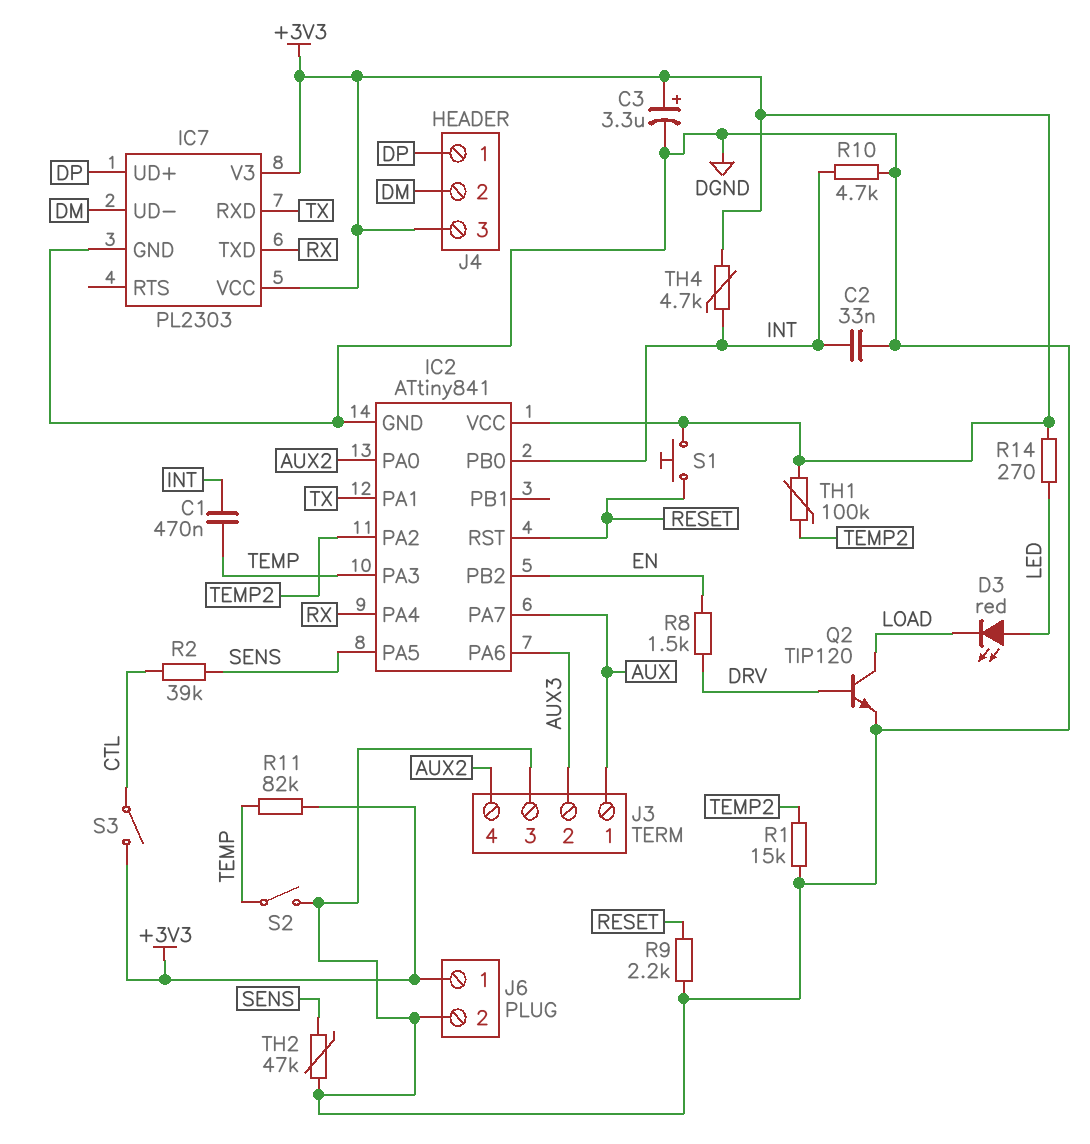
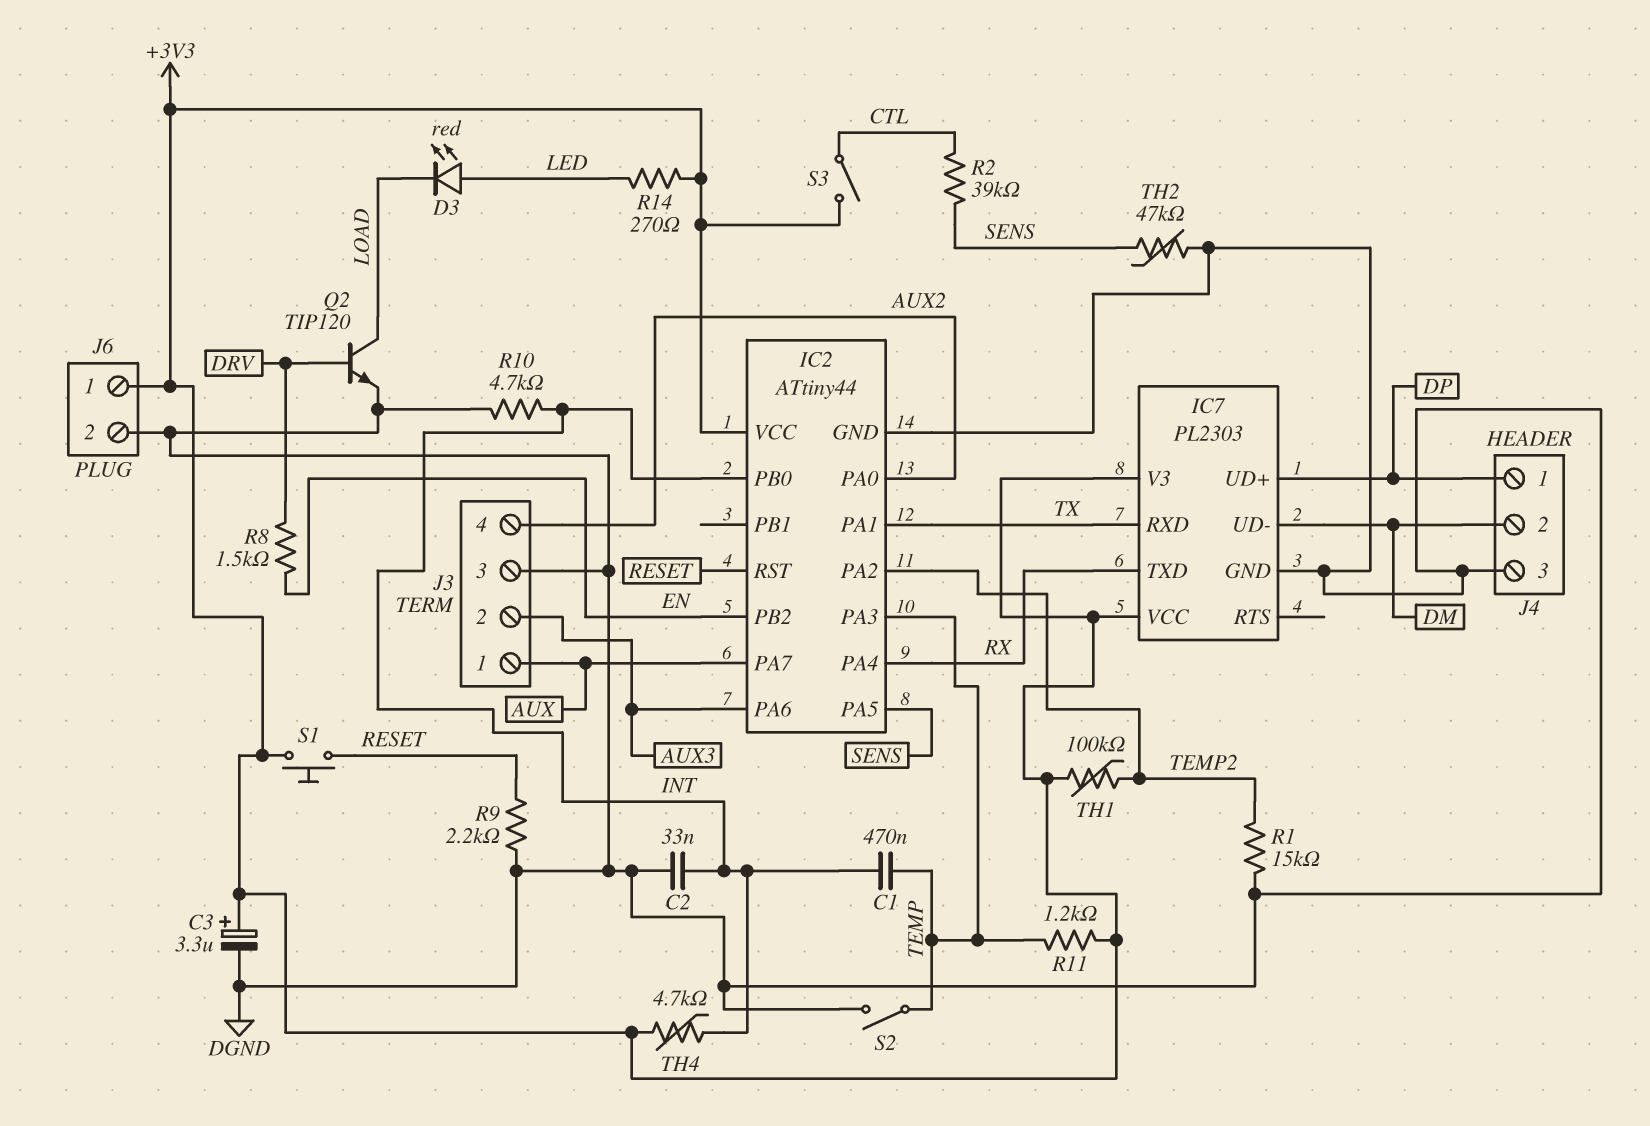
IC2: ATtiny841 -> ATtiny44
J4 pin 3: +3V3 -> DGND
R11: 82k (+3V3, TEMP) -> 1.2k (+3V3, TEMP)

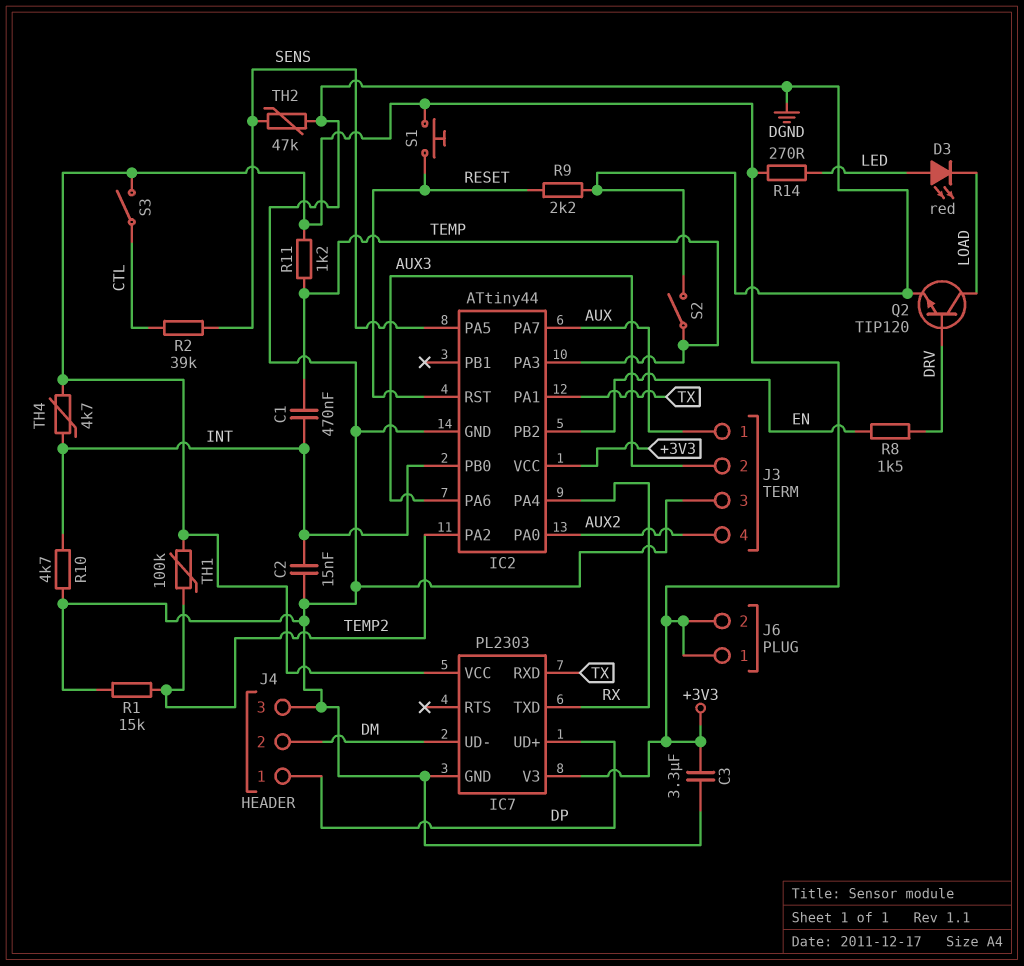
C2: 33nF (DGND, INT) -> 15nF (DGND, INT)
C3: 3.3uF (plus +3V3, minus DGND) -> 3.3uF (+3V3, DGND)
J6 pin 2: DGND -> +3V3

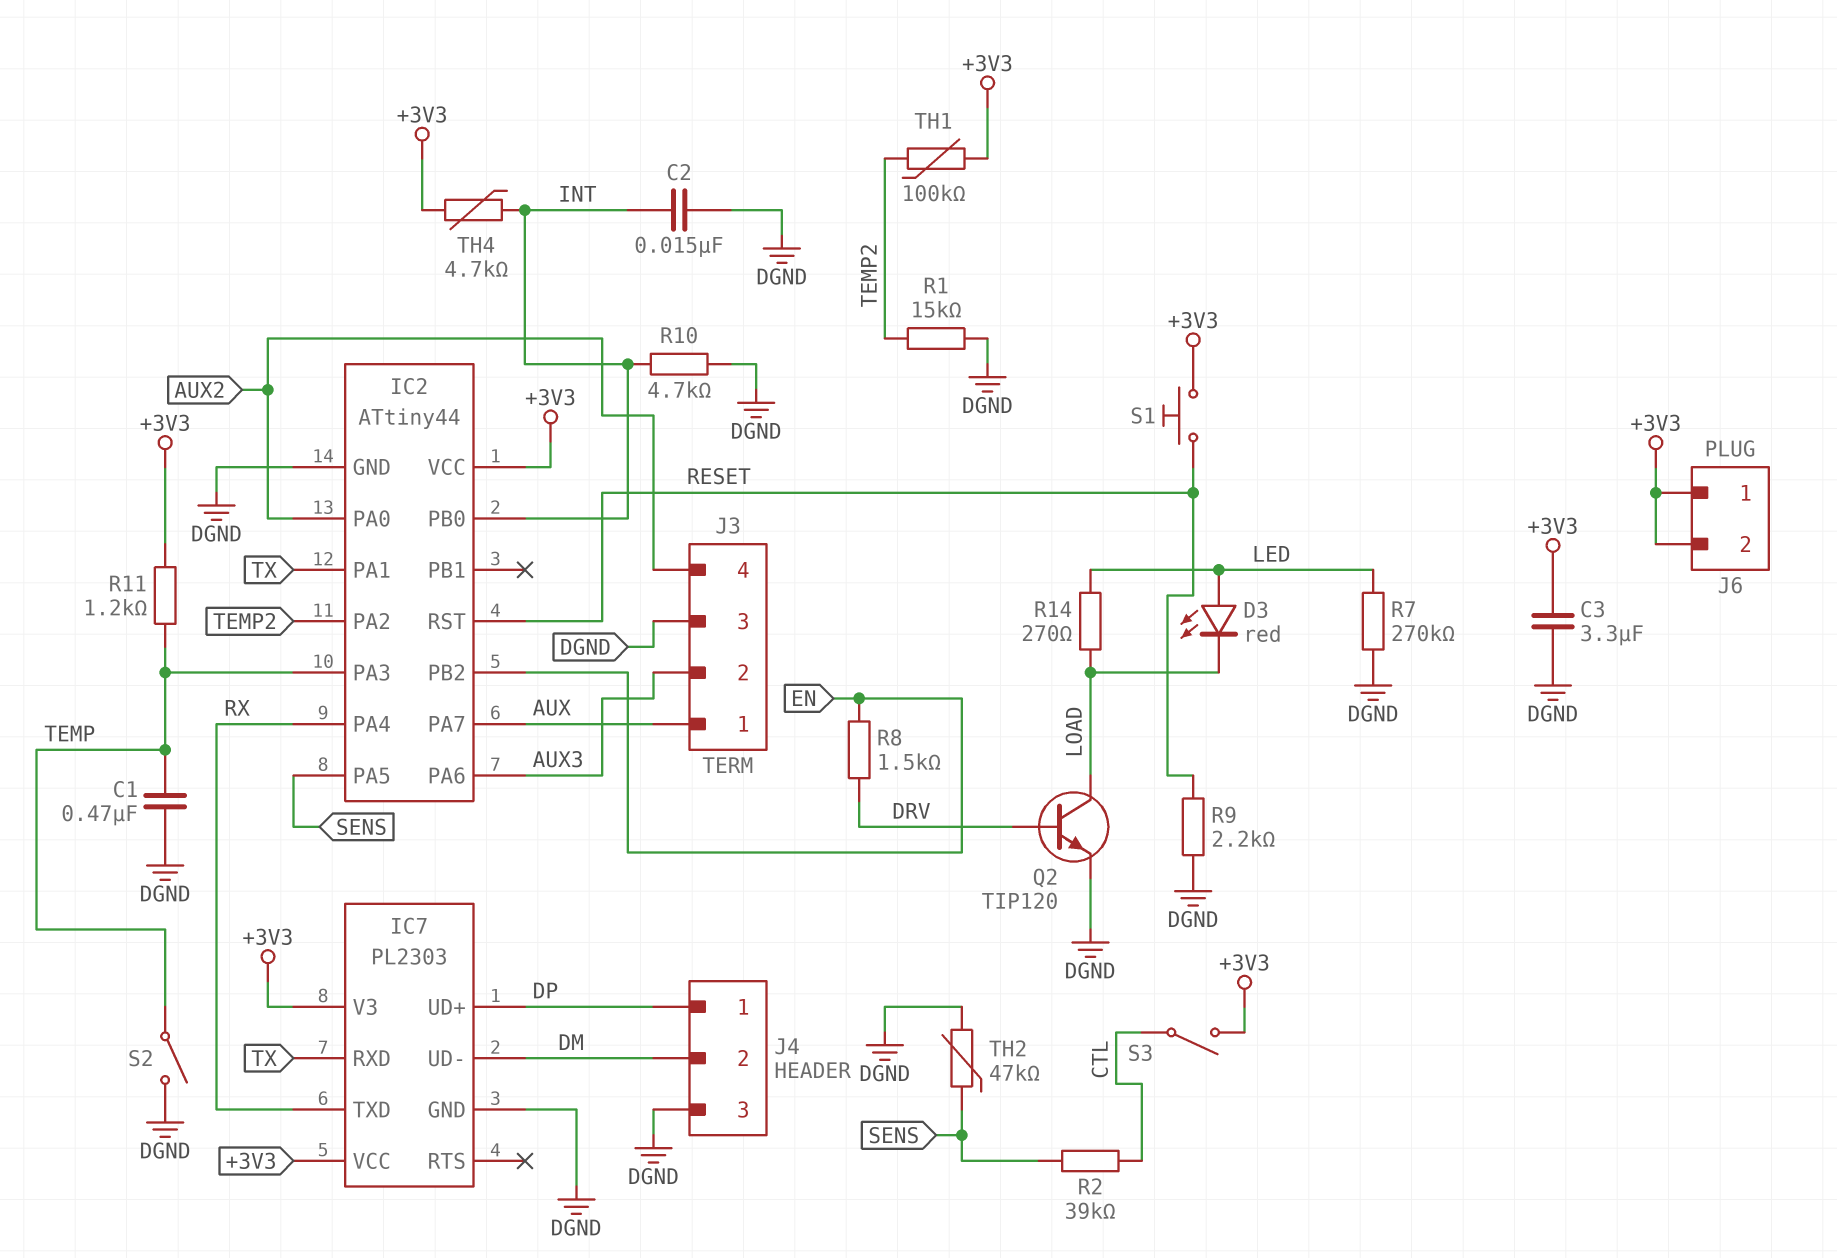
C1: 470nF (INT, TEMP) -> 470nF (DGND, TEMP)
R7: none -> 270k (DGND, LED)
R14: 270 (+3V3, LED) -> 270 (LED, LOAD)

